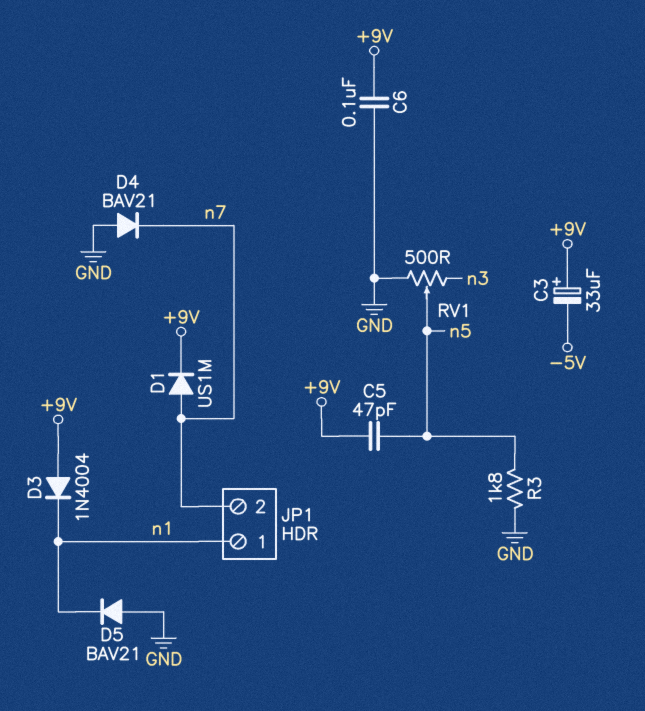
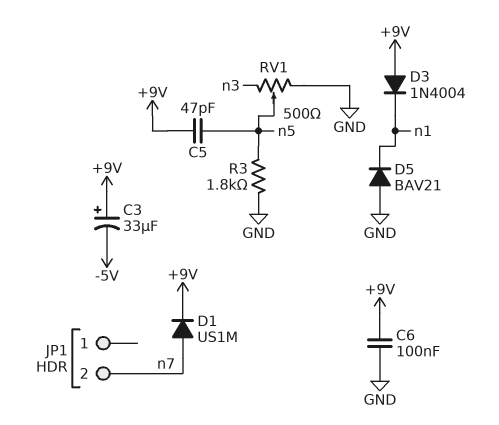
D4: diode BAV21 (A GND, K n7) -> none
JP1 pin 1: n1 -> none

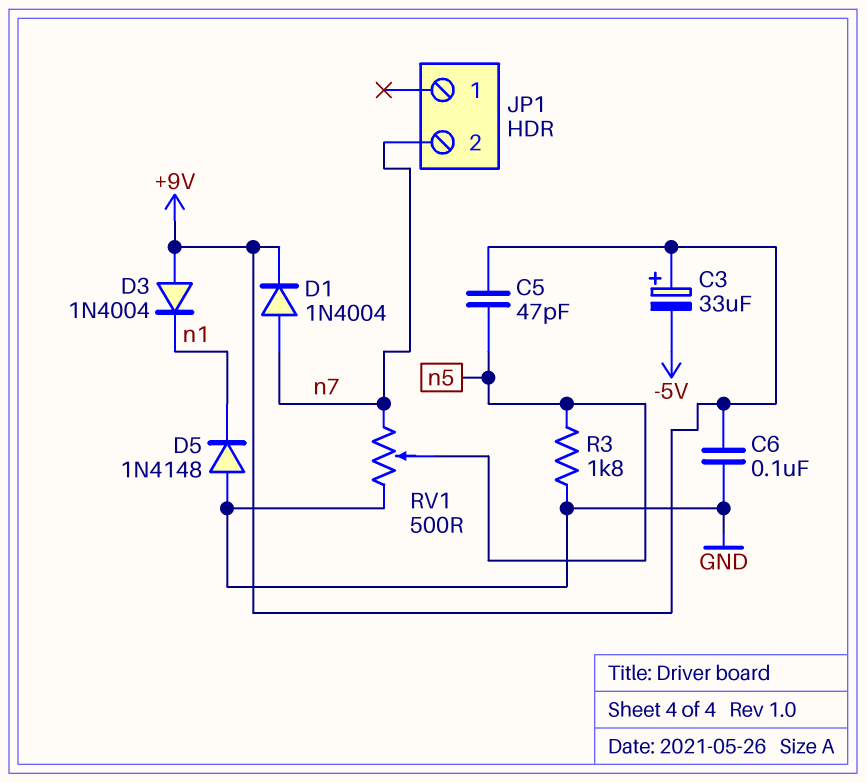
D1: diode US1M (A n7, K +9V) -> diode 1N4004 (A n7, K +9V)
D5: diode BAV21 (A GND, K n1) -> diode 1N4148 (A GND, K n1)
RV1: 500 (GND, n3, wiper n5) -> 500 (GND, n7, wiper n5)

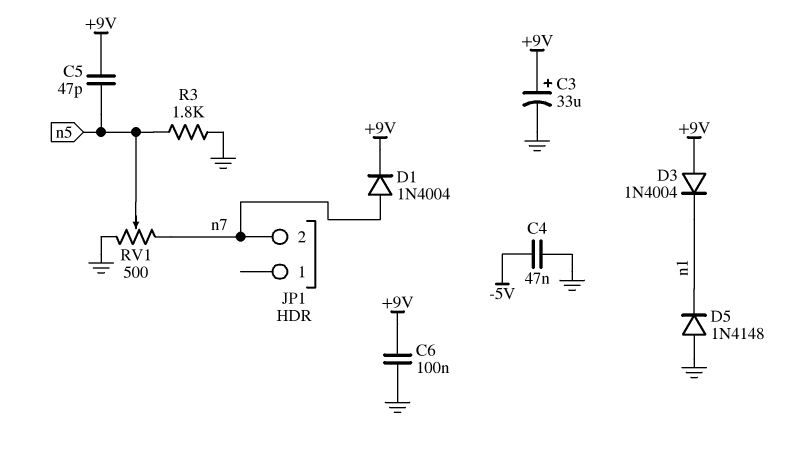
C3: 33uF (plus +9V, minus -5V) -> 33uF (plus +9V, minus GND)
C4: none -> 47nF (-5V, GND)

